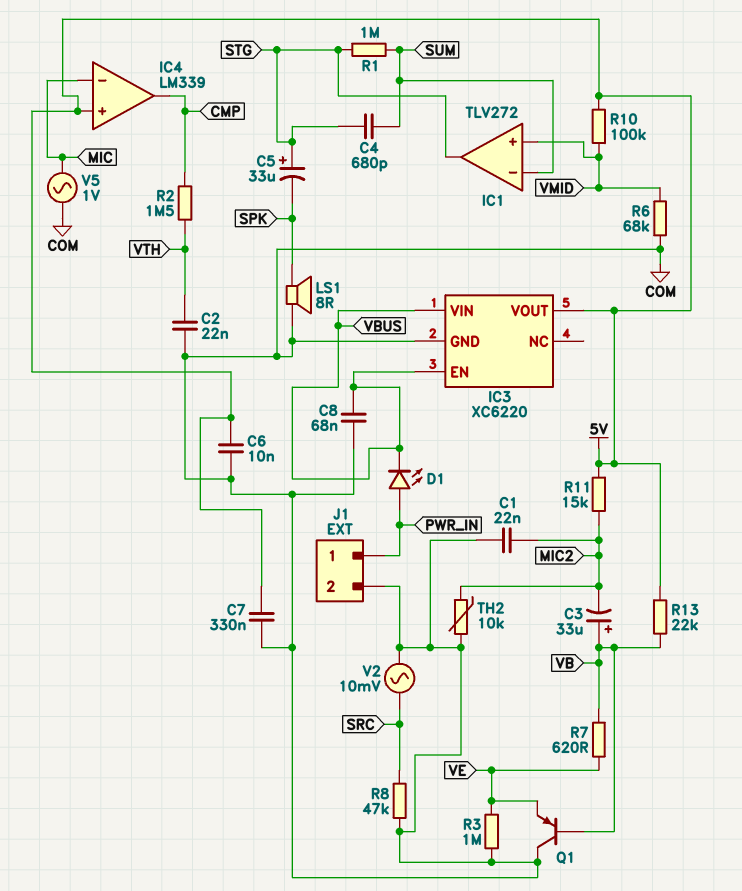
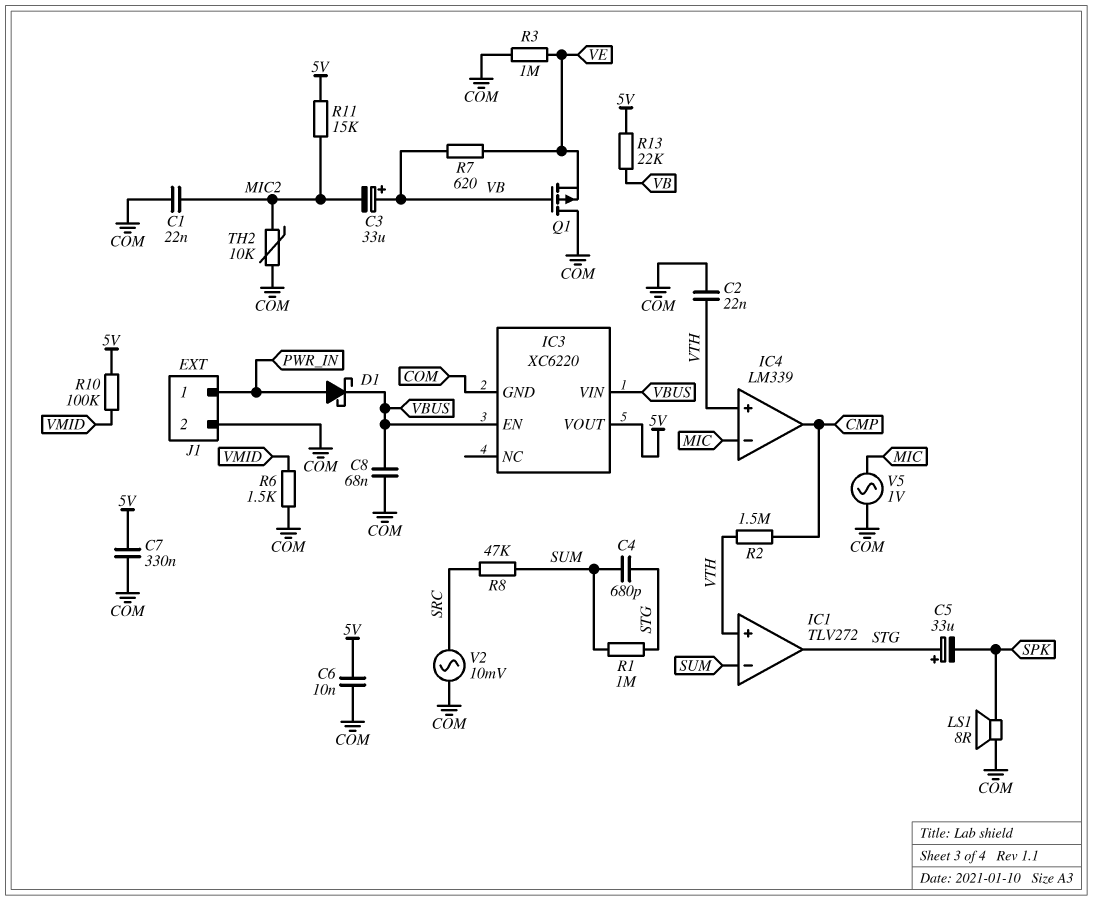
D1: LED (A PWR_IN, K VBUS) -> schottky (A PWR_IN, K VBUS)
IC1 pin in+: VMID -> VTH
IC4 pin in+: 5V -> VTH
Q1: PNP (B VB, C COM, E VE) -> PMOS (G VB, D COM, S VE)
R6: 68k (COM, VMID) -> 1.5k (COM, VMID)
R8: 47k (COM, SRC) -> 47k (SRC, SUM)

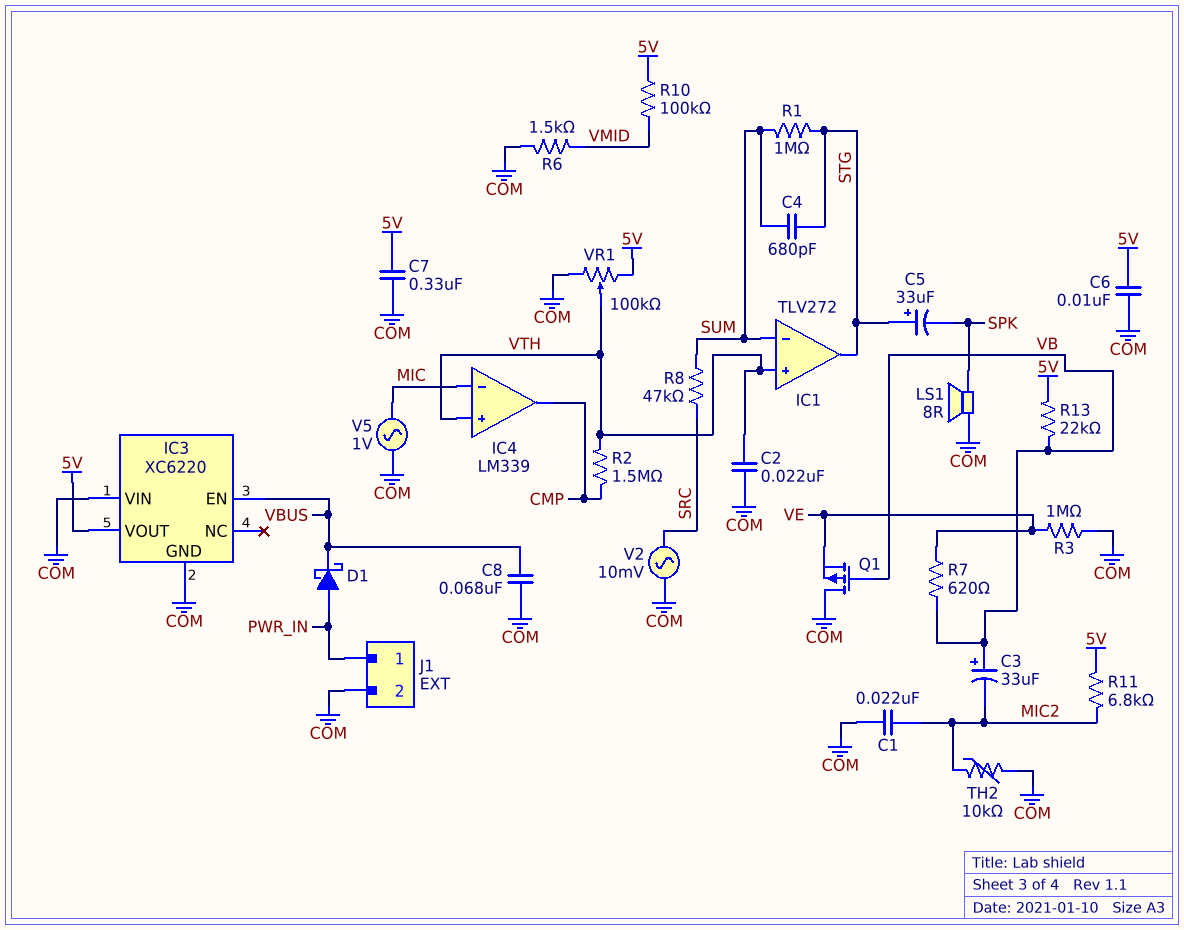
IC3 pin VIN: VBUS -> COM
R11: 15k (5V, MIC2) -> 6.8k (5V, MIC2)
VR1: none -> 100k (5V, COM, wiper VTH)

